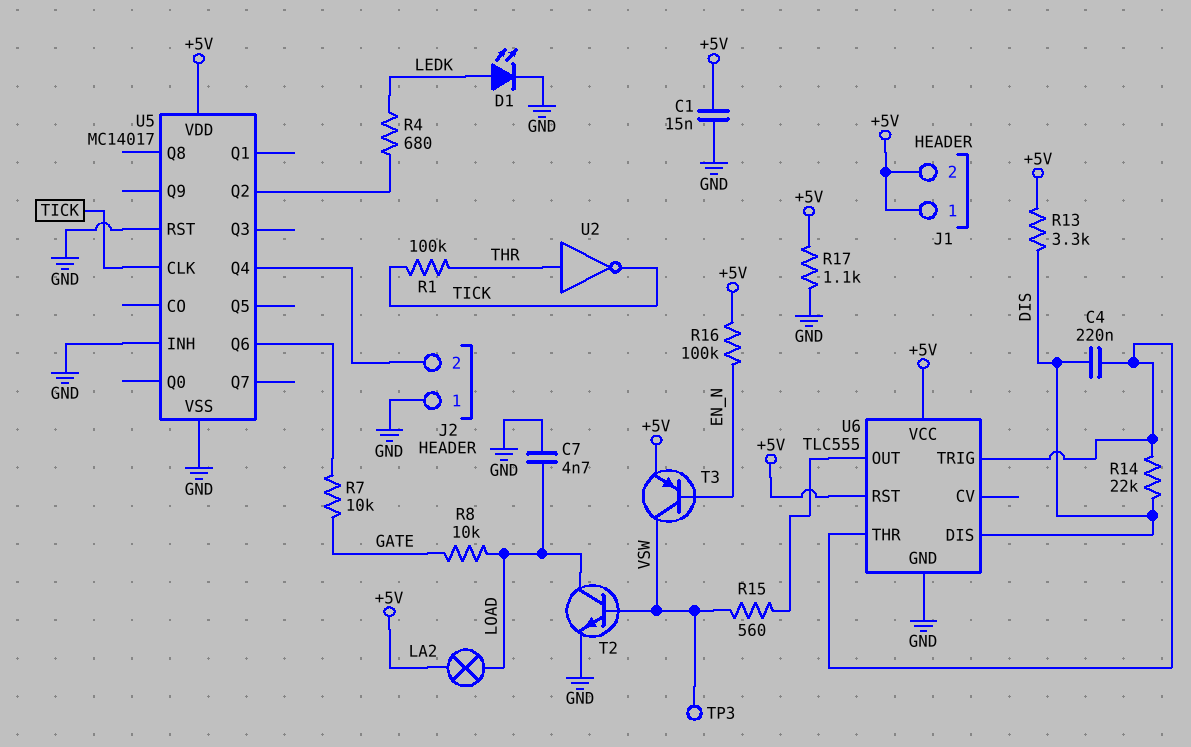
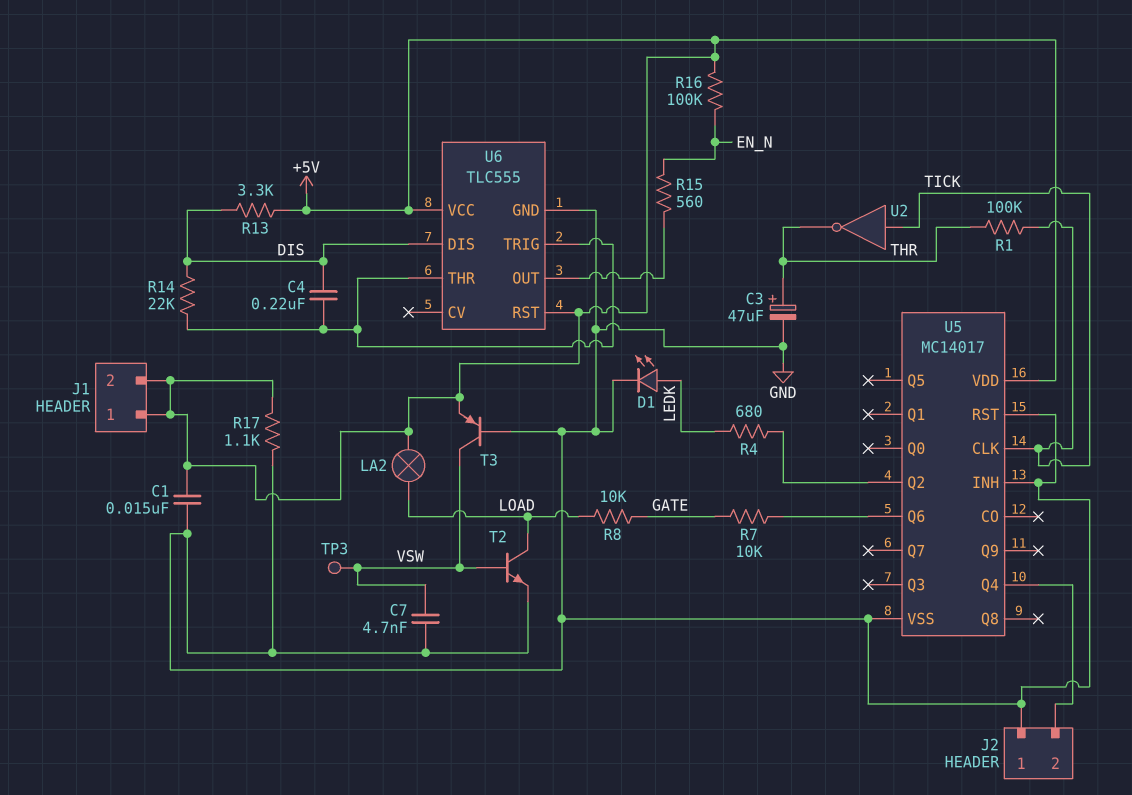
C3: none -> 47uF (plus THR, minus GND)
C7: 4.7nF (GND, LOAD) -> 4.7nF (GND, VSW)
R15: 560 (U6/OUT, VSW) -> 560 (EN_N, U6/OUT)
T3: PNP (B EN_N, C VSW, E +5V) -> PNP (B GND, C VSW, E +5V)
U2: NOT (in THR, out TICK) -> NOT (in TICK, out THR)

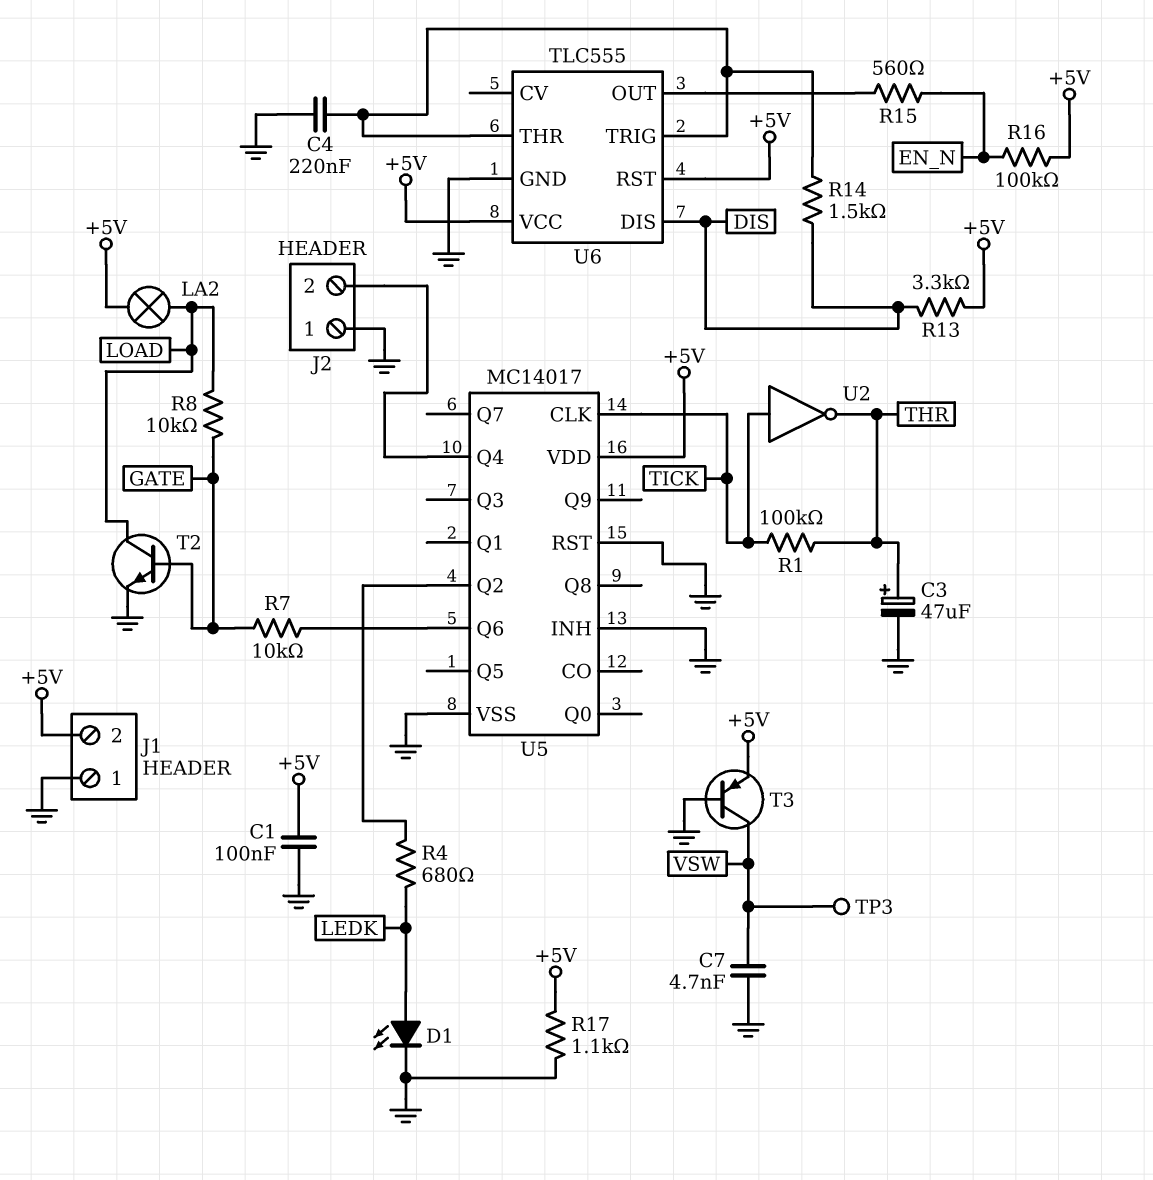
C1: 15nF (+5V, GND) -> 100nF (+5V, GND)
C4: 220nF (DIS, U6/THR) -> 220nF (GND, U6/THR)
J1 pin 1: +5V -> GND
R14: 22k (DIS, U6/THR) -> 1.5k (DIS, U6/THR)
T2: NPN (B VSW, C LOAD, E GND) -> NPN (B GATE, C LOAD, E GND)

